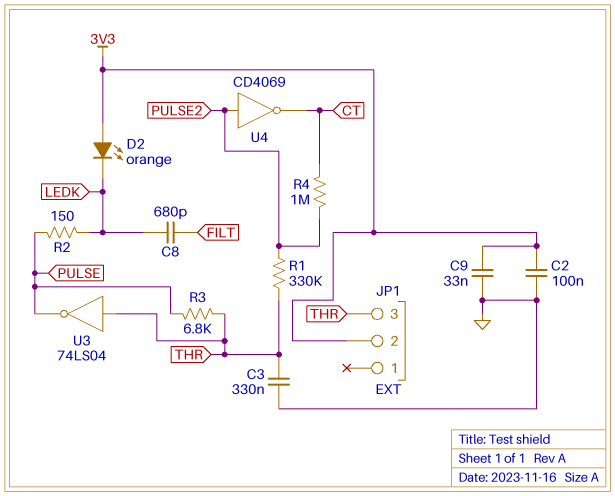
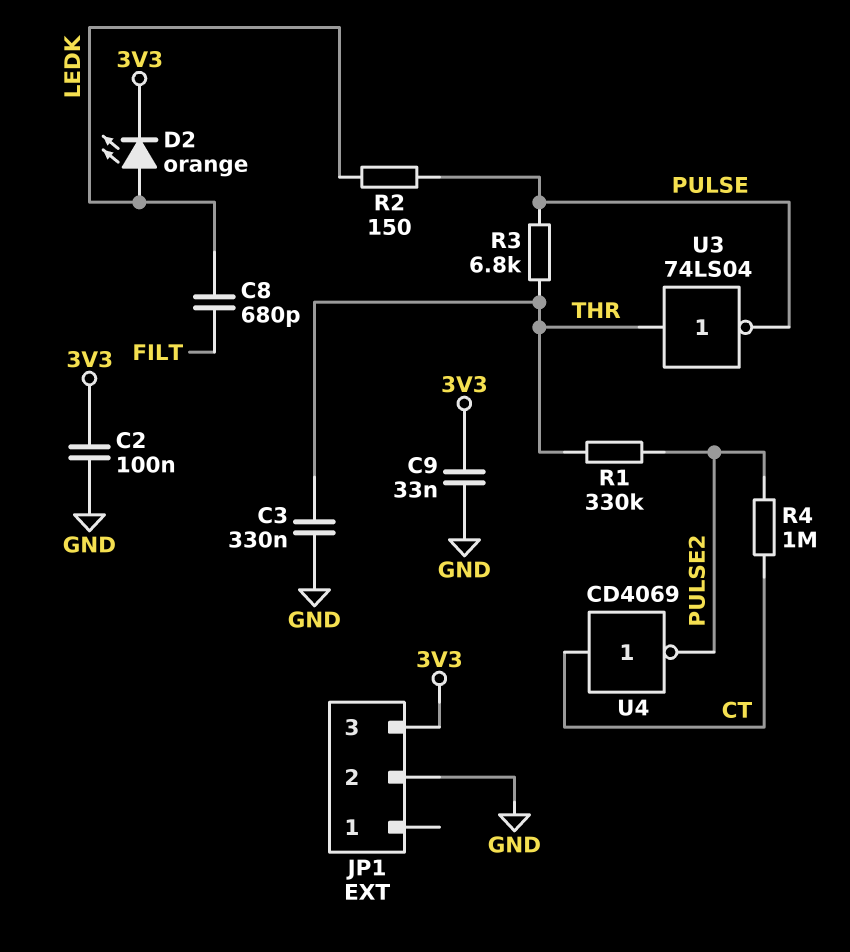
D2: LED orange (A 3V3, K LEDK) -> LED orange (A LEDK, K 3V3)
JP1 pin 2: 3V3 -> GND
JP1 pin 3: THR -> 3V3
U4: NOT CD4069 (in PULSE2, out CT) -> NOT CD4069 (in CT, out PULSE2)

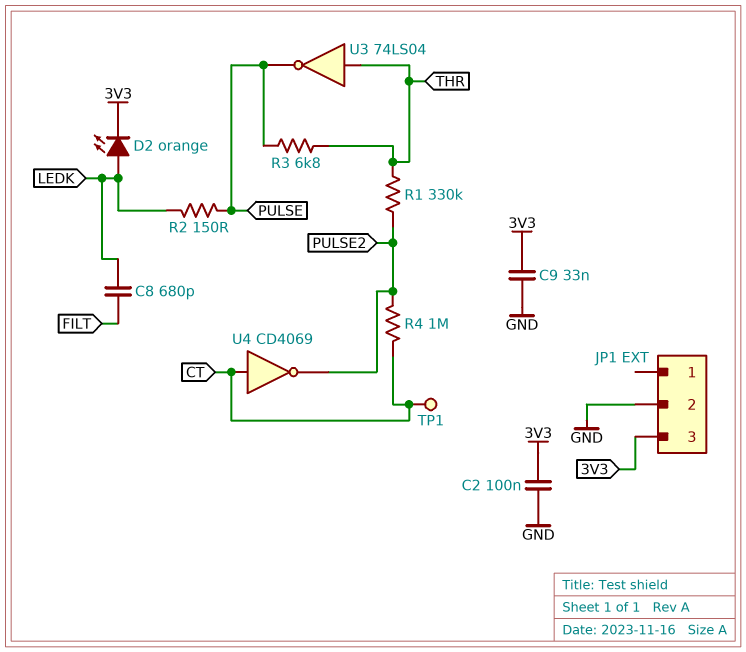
C3: 330nF (GND, THR) -> none
TP1: none -> test point (CT)

